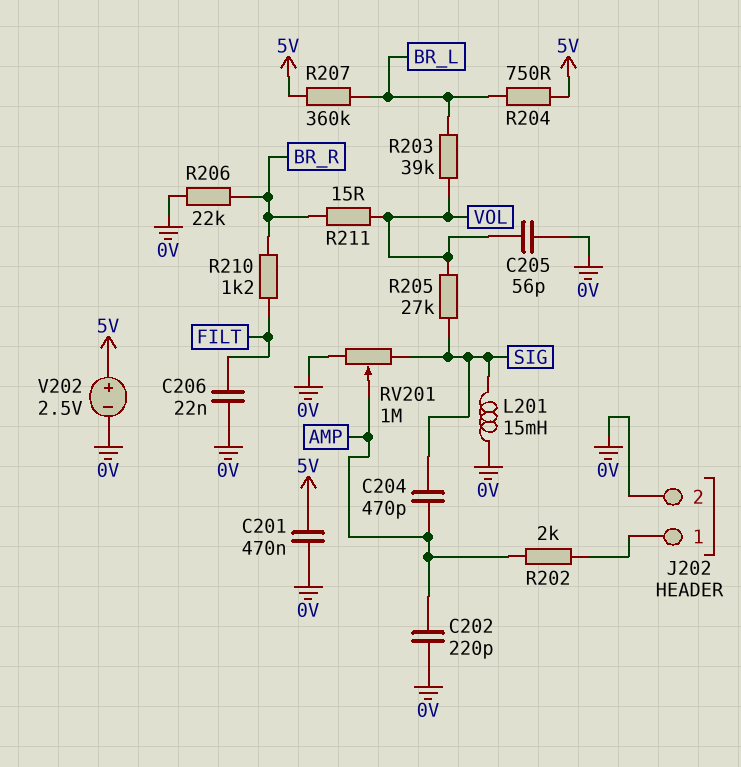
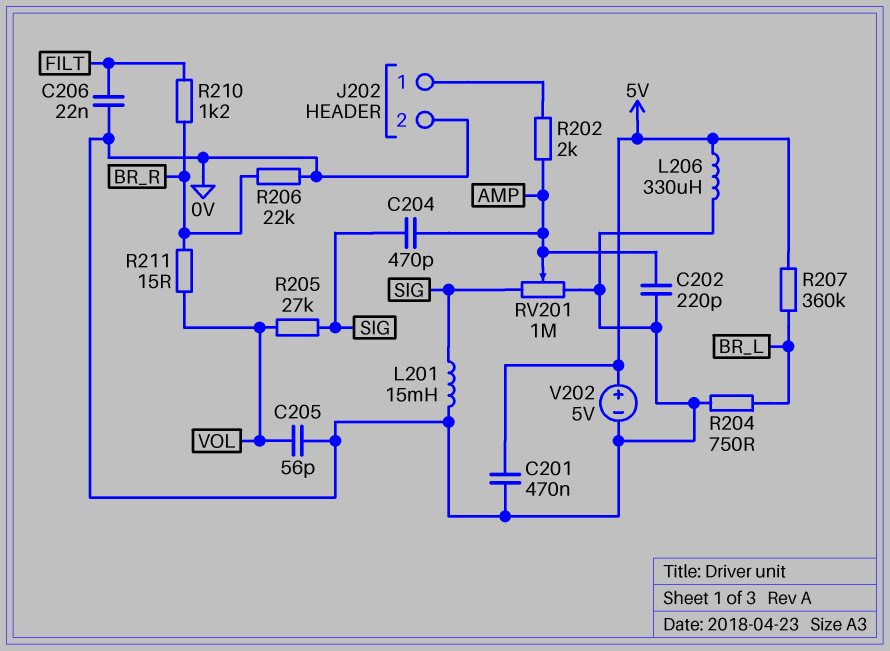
L206: none -> 330uH (0V, 5V)
R203: 39k (BR_L, VOL) -> none
R204: 750 (5V, BR_L) -> 750 (0V, BR_L)
V202: 2.5V (plus 5V, minus 0V) -> 5V (plus 5V, minus 0V)

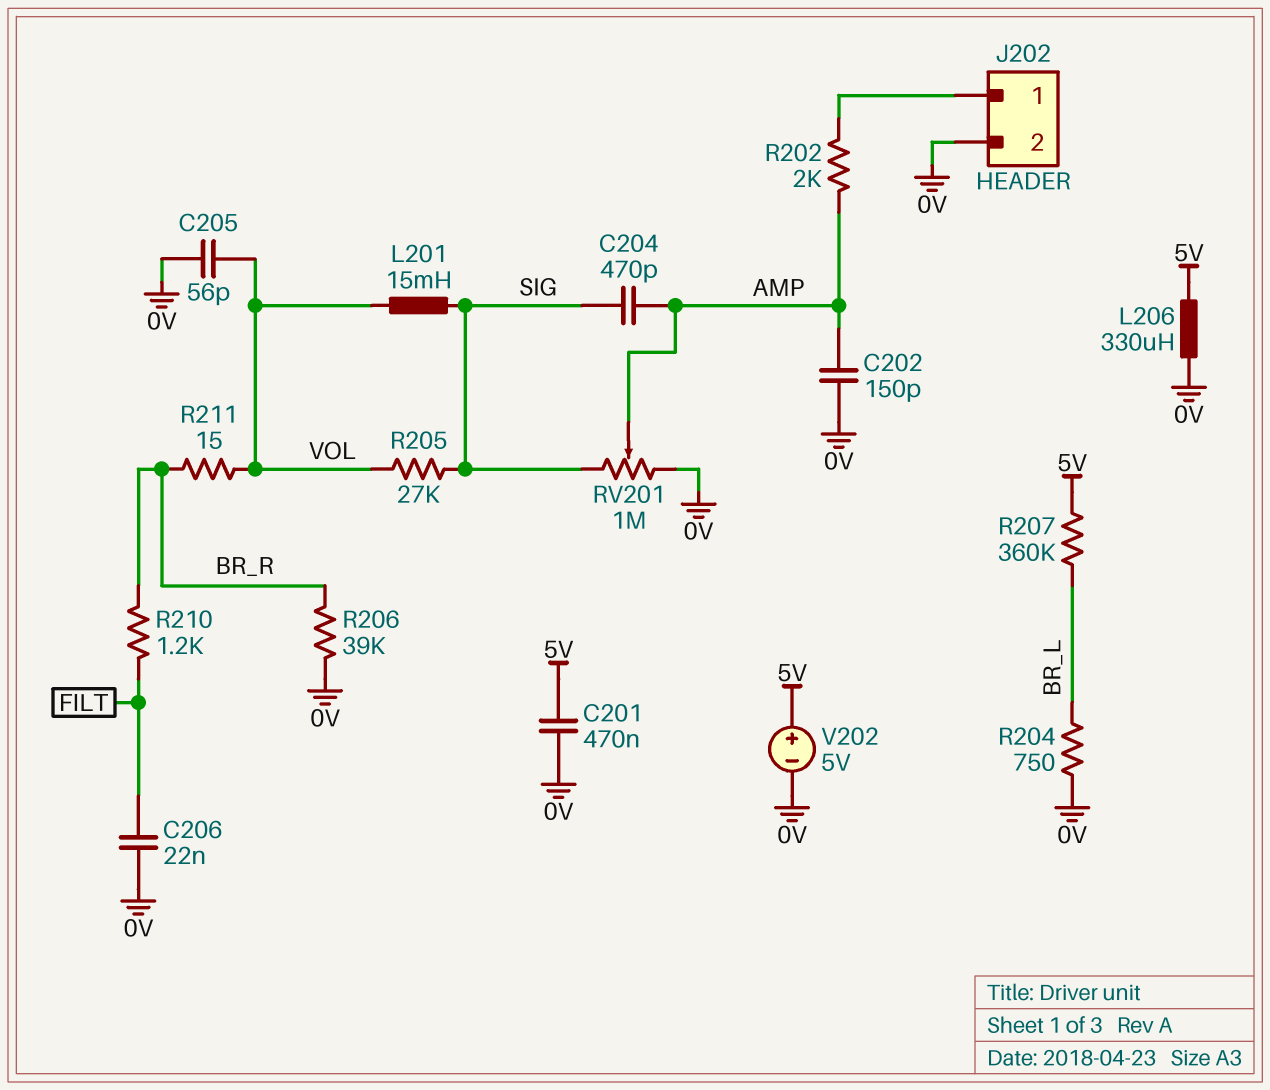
C202: 220pF (0V, AMP) -> 150pF (0V, AMP)
L201: 15mH (0V, SIG) -> 15mH (SIG, VOL)
R206: 22k (0V, BR_R) -> 39k (0V, BR_R)

